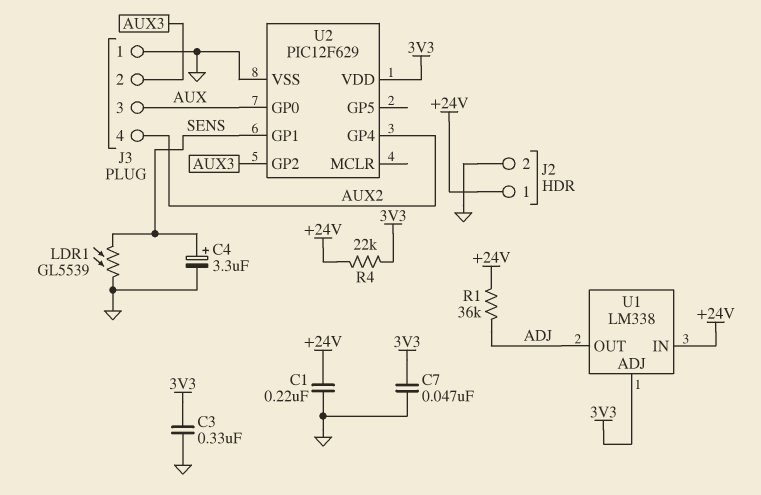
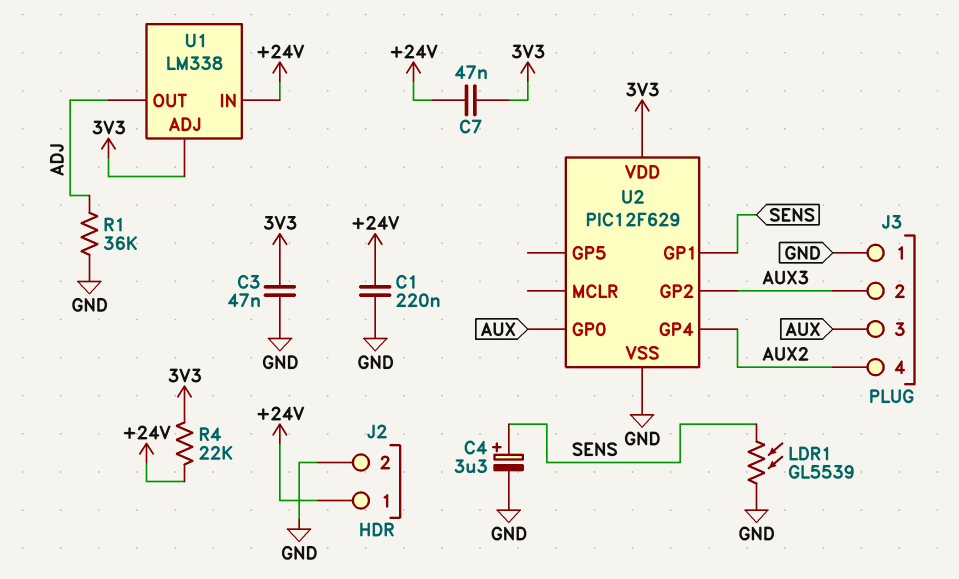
C3: 330nF (3V3, GND) -> 47nF (3V3, GND)
C7: 47nF (3V3, GND) -> 47nF (+24V, 3V3)
R1: 36k (+24V, ADJ) -> 36k (ADJ, GND)

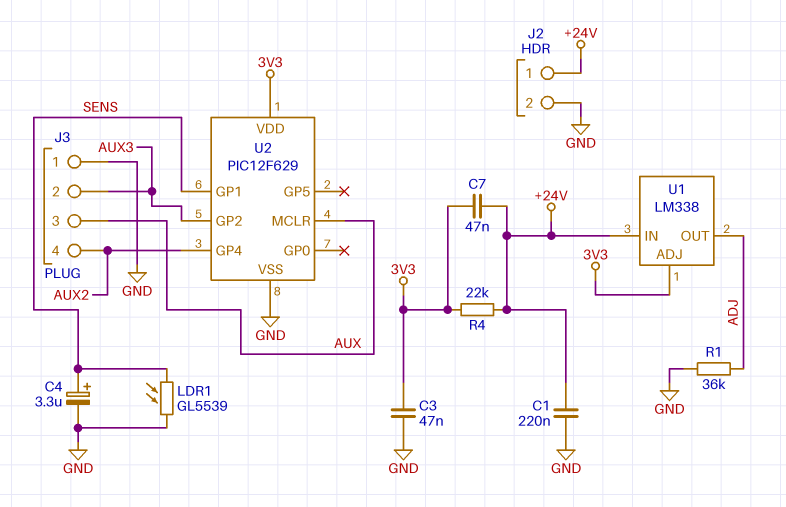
U2 pin GP0: AUX -> none
U2 pin MCLR: none -> AUX

